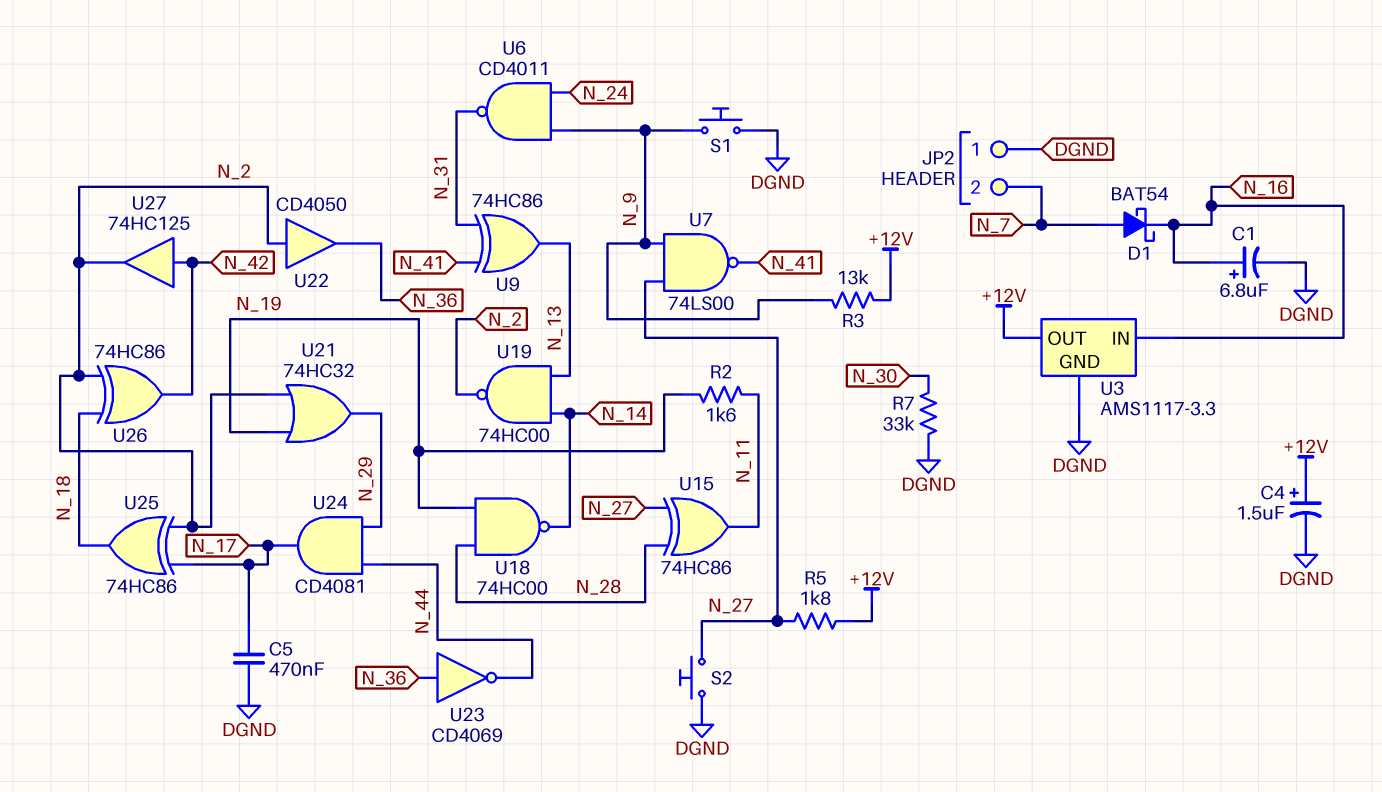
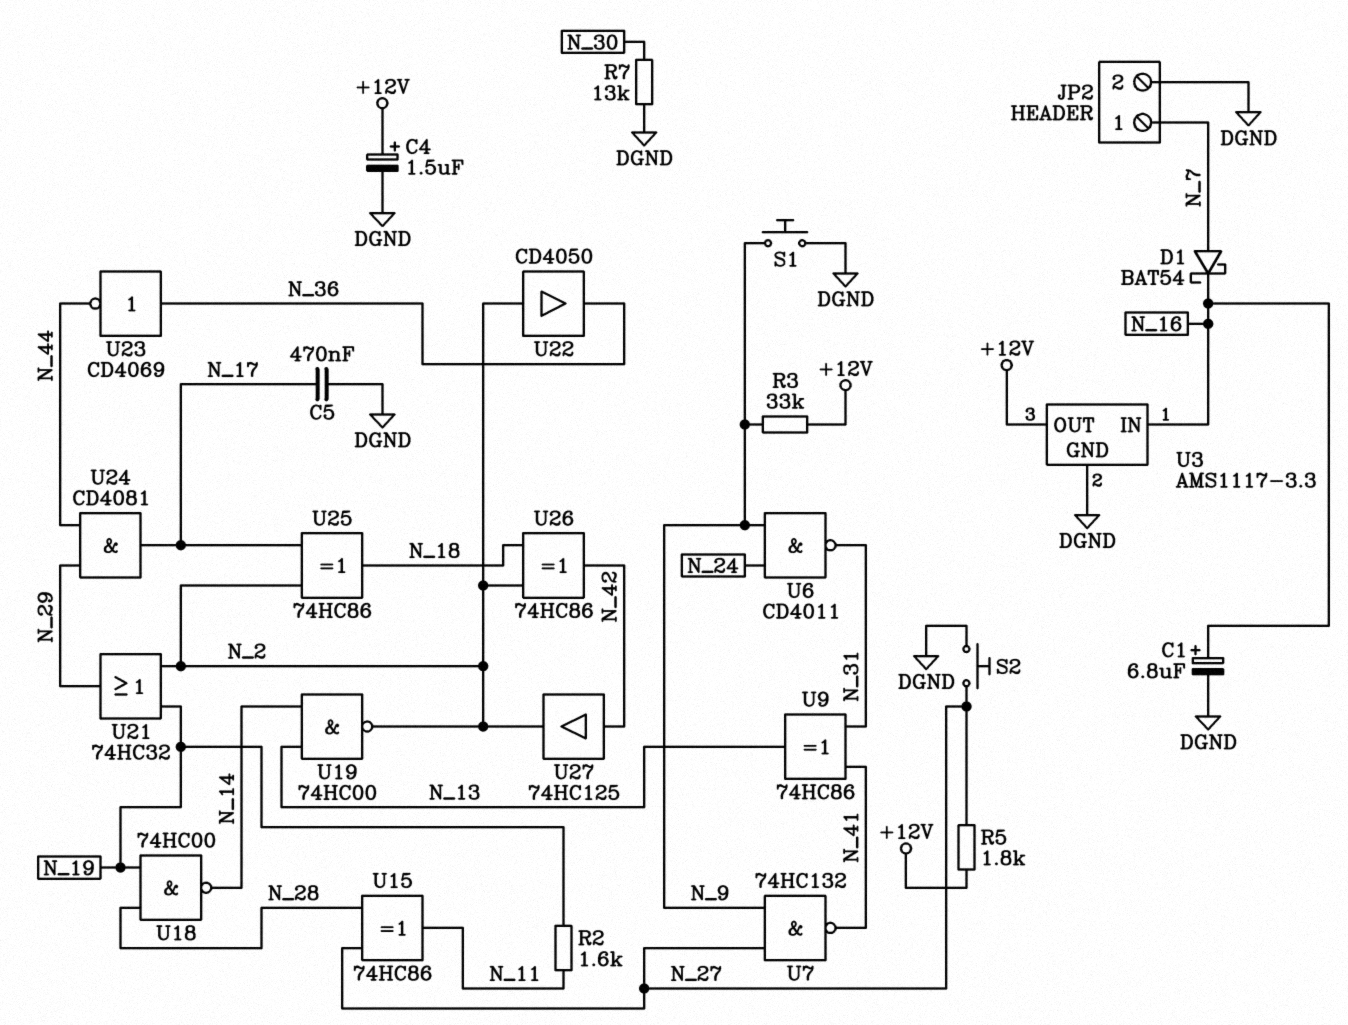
JP2 pin 1: DGND -> N_7
JP2 pin 2: N_7 -> DGND
R3: 13k (+12V, N_9) -> 33k (+12V, N_9)
R7: 33k (DGND, N_30) -> 13k (DGND, N_30)
U7: NAND 74LS00 (in N_9, in N_27, out N_41) -> NAND 74HC132 (in N_9, in N_27, out N_41)

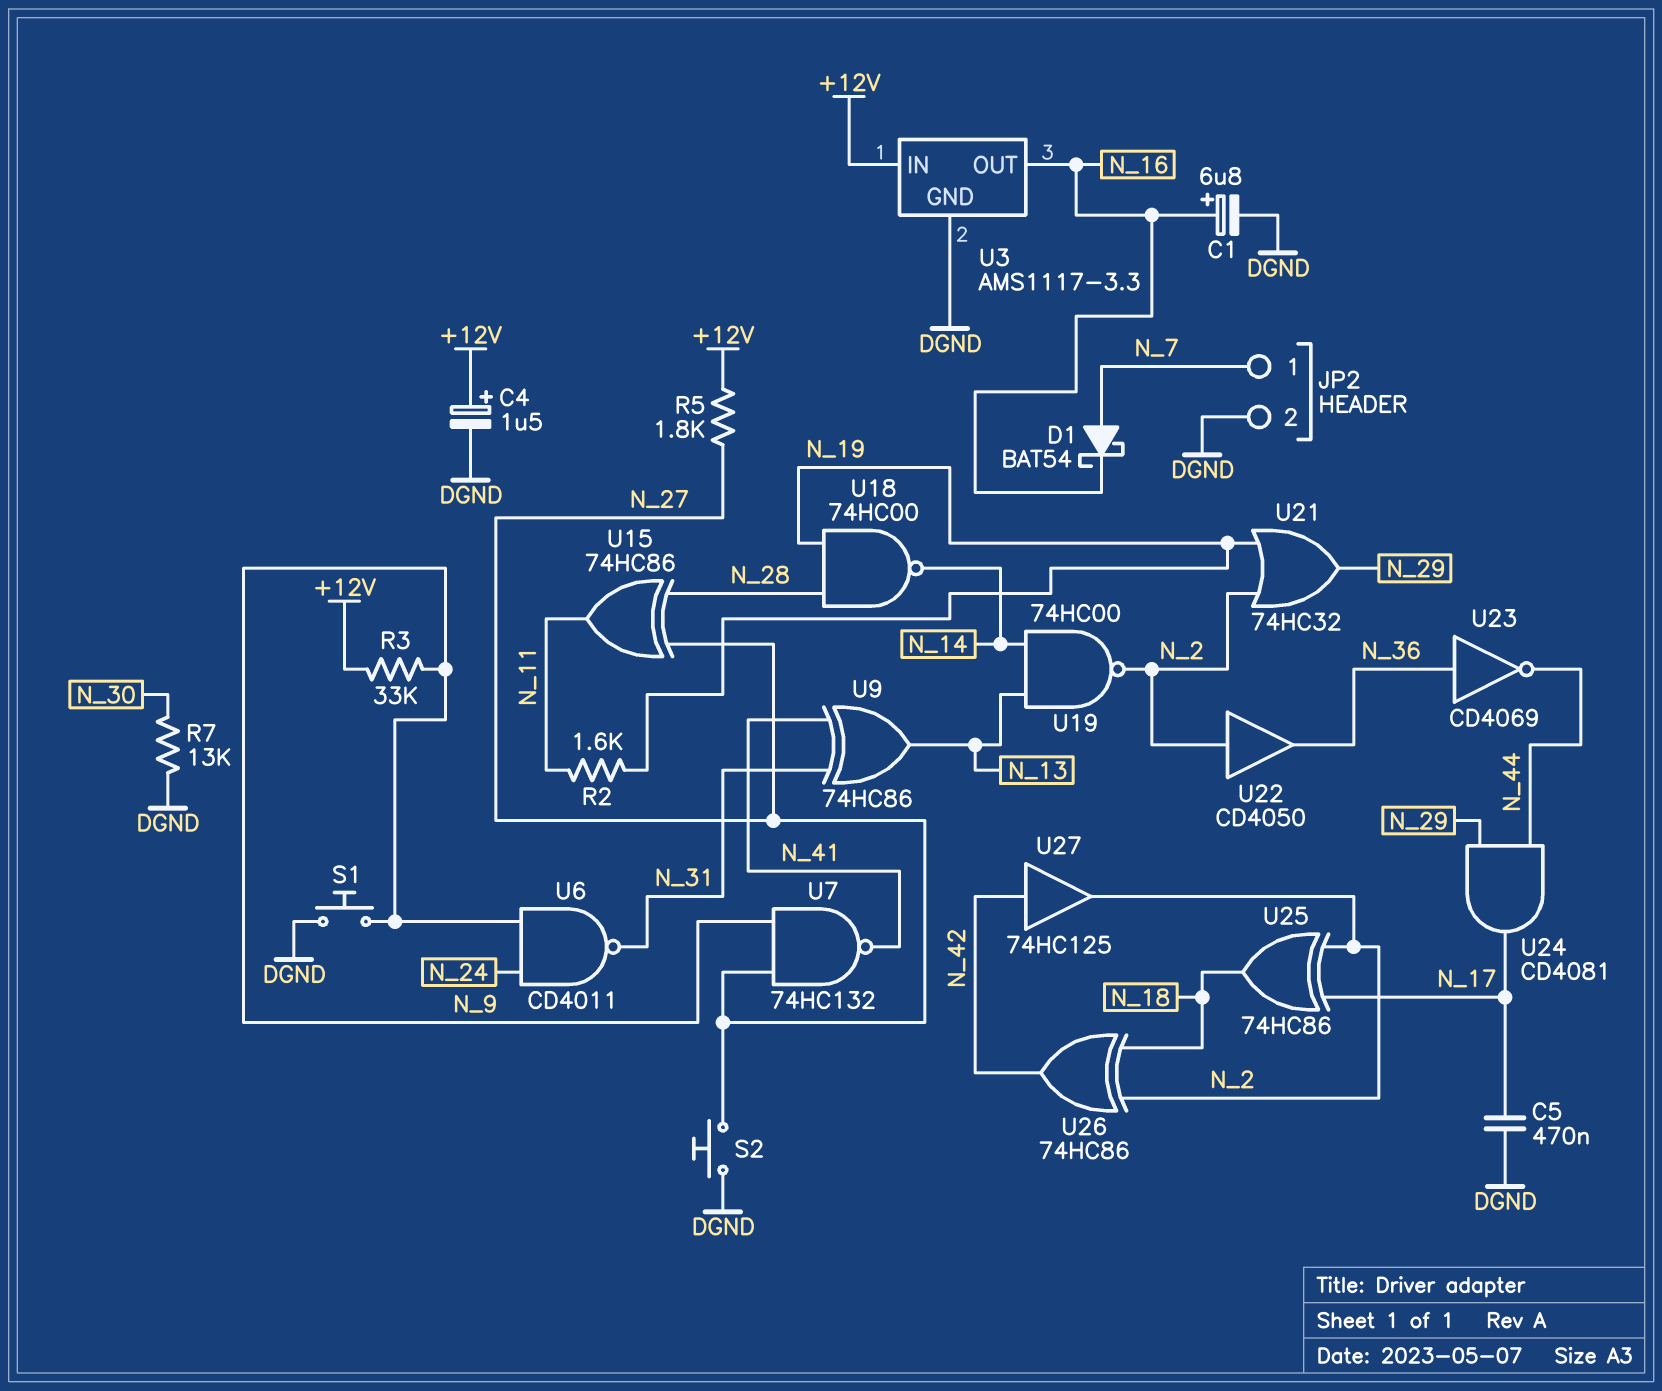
U3 pin IN: N_16 -> +12V
U3 pin OUT: +12V -> N_16

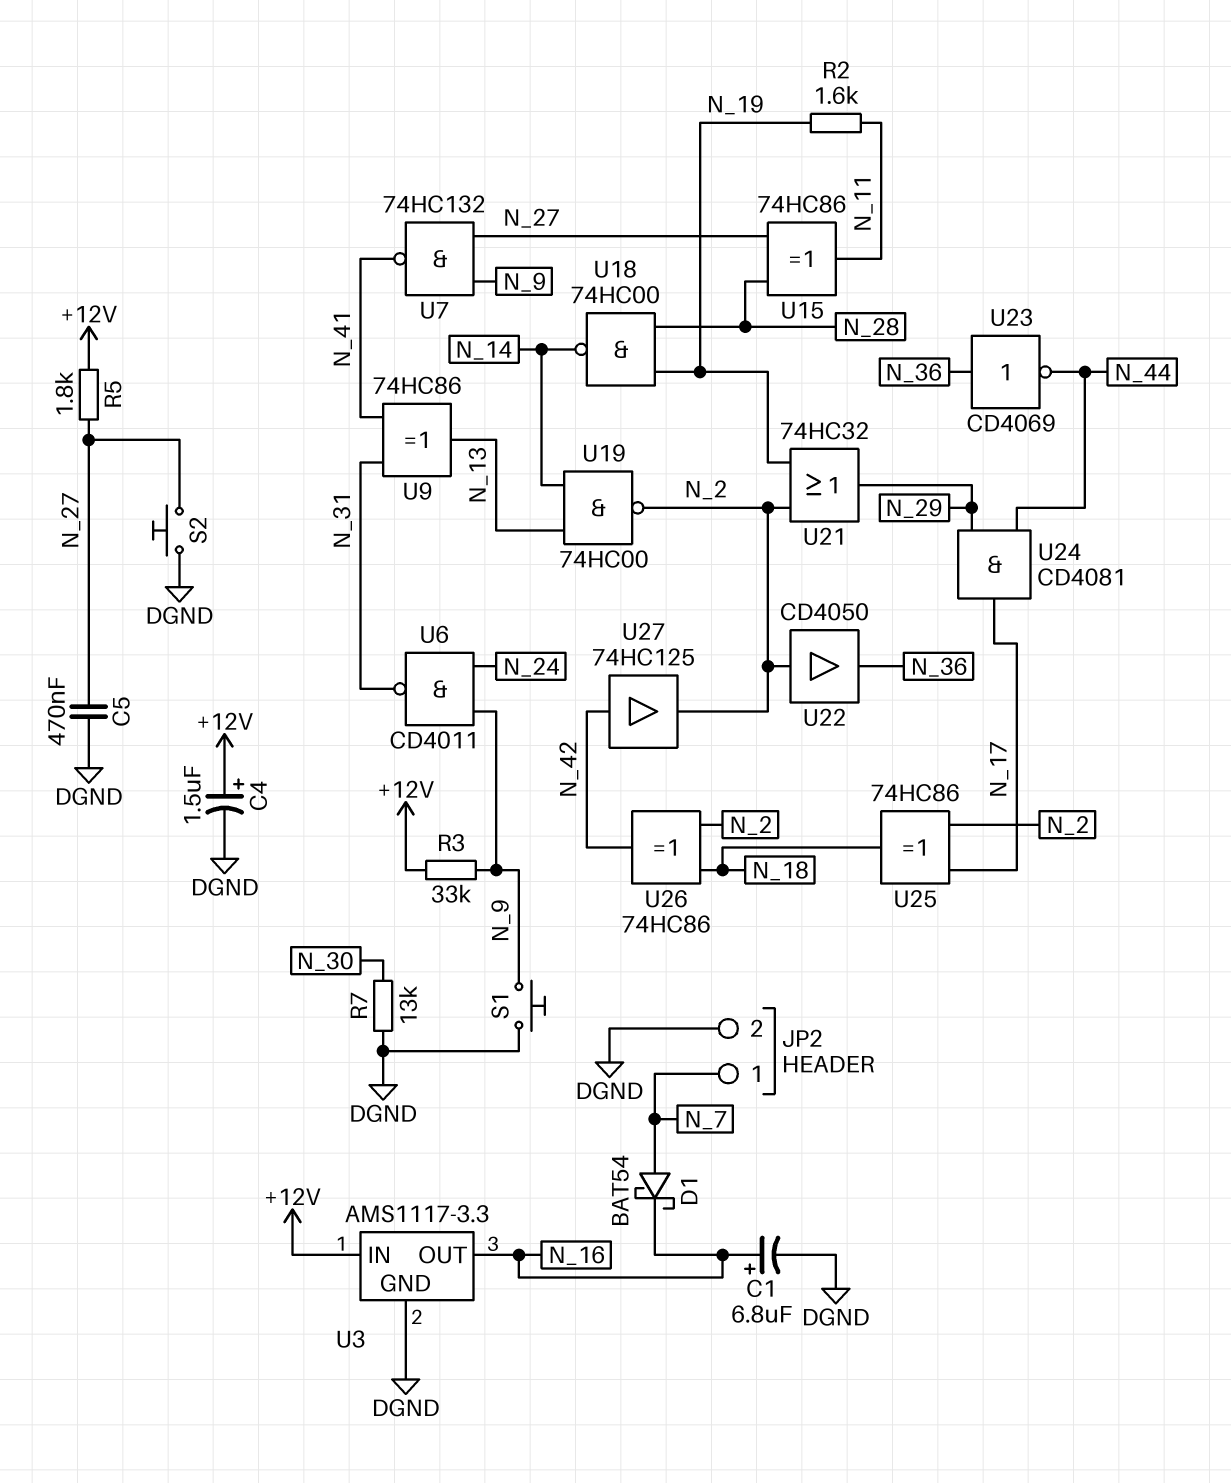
C5: 470nF (DGND, N_17) -> 470nF (DGND, N_27)

